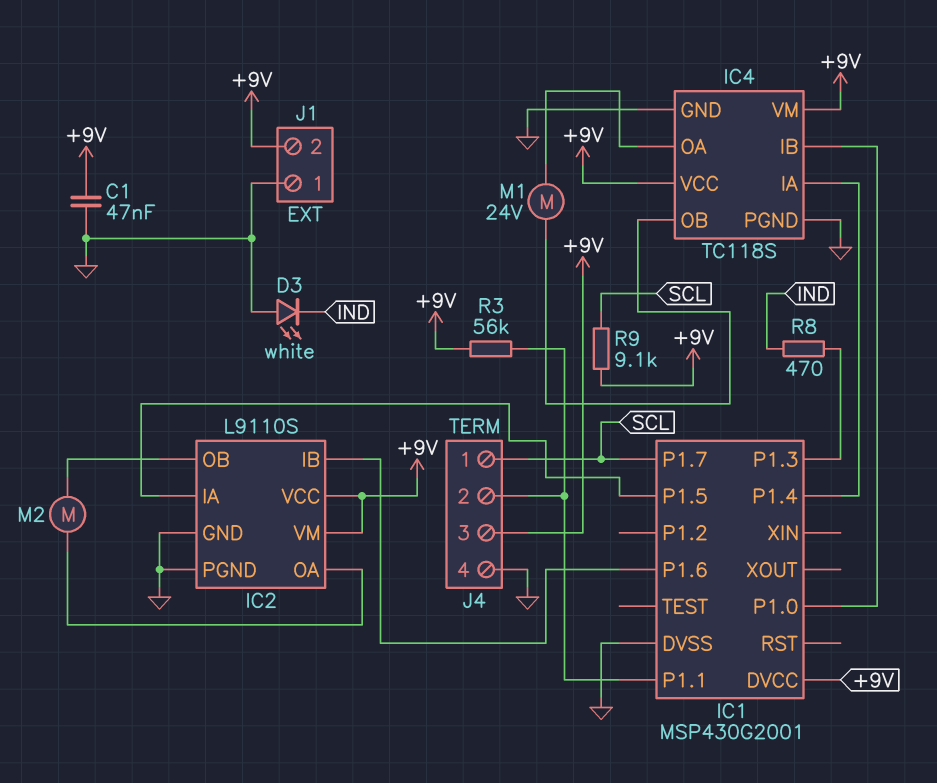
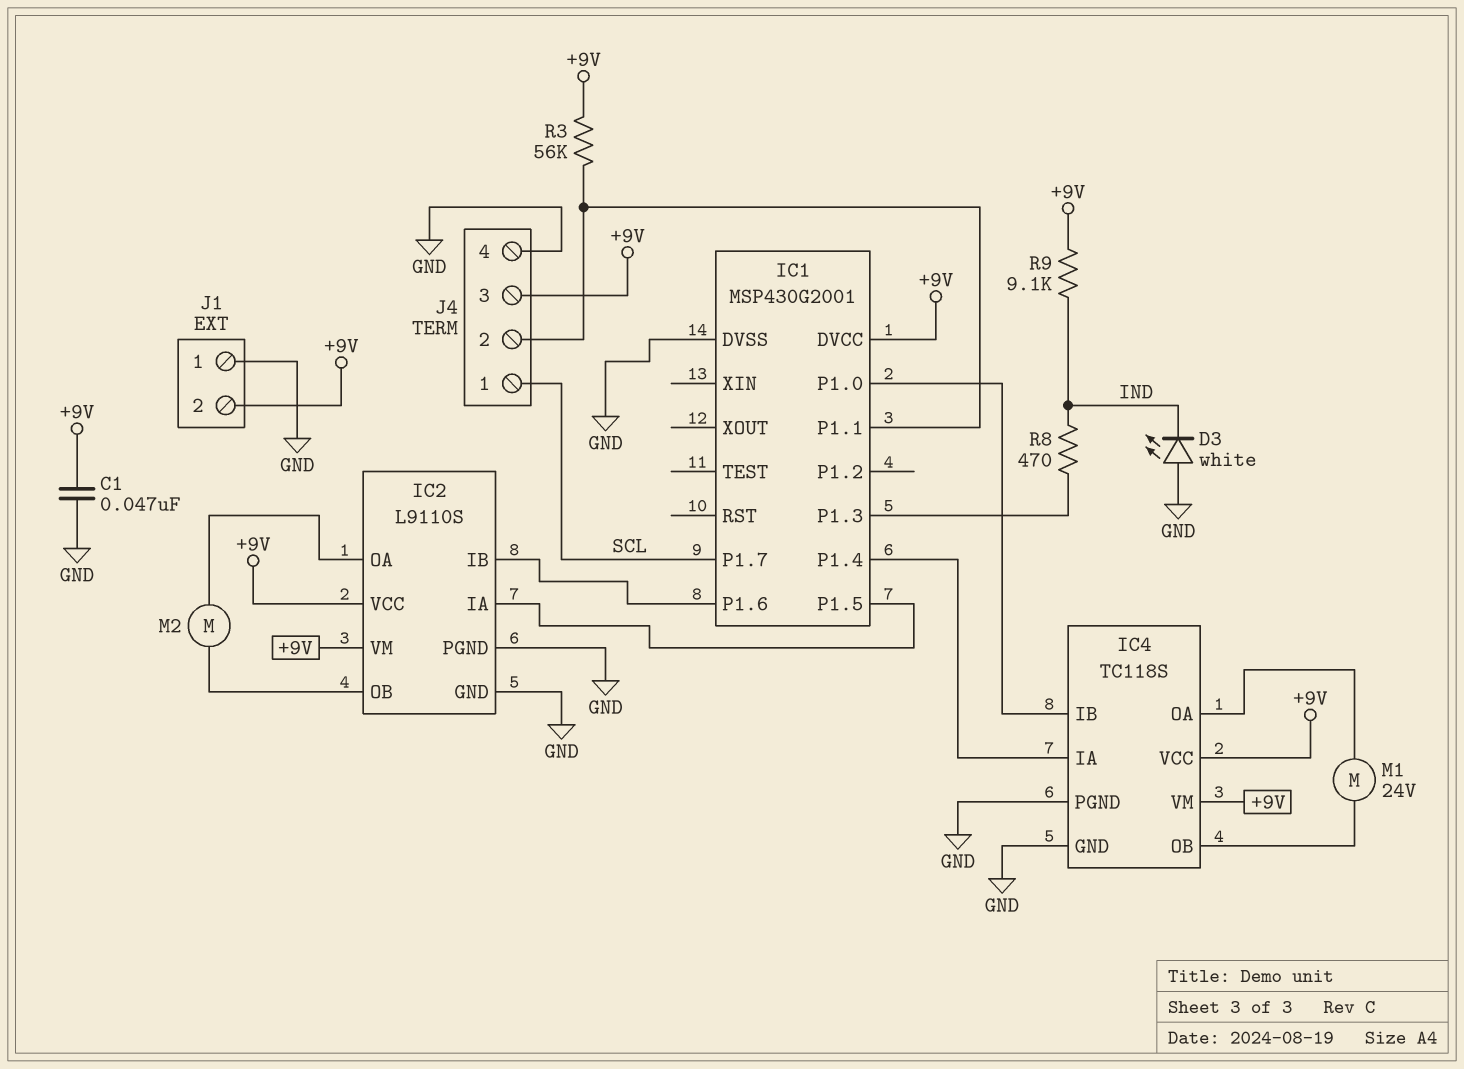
R9: 9.1k (+9V, SCL) -> 9.1k (+9V, IND)

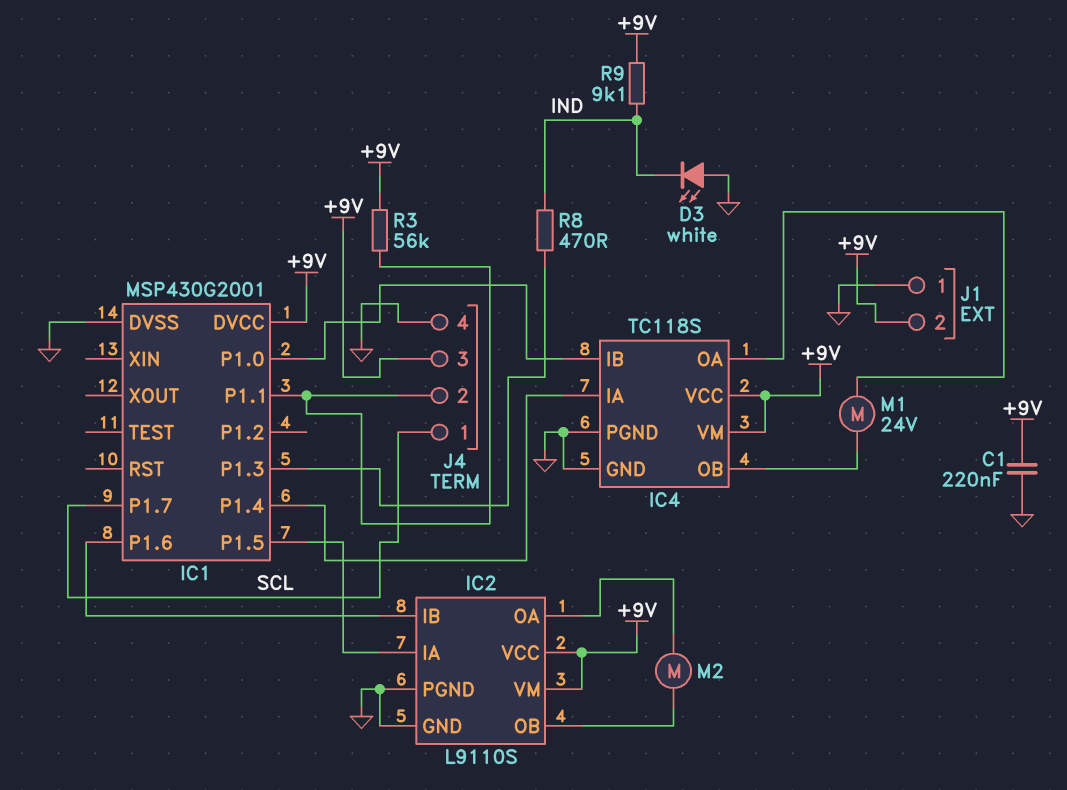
C1: 47nF (+9V, GND) -> 220nF (+9V, GND)

